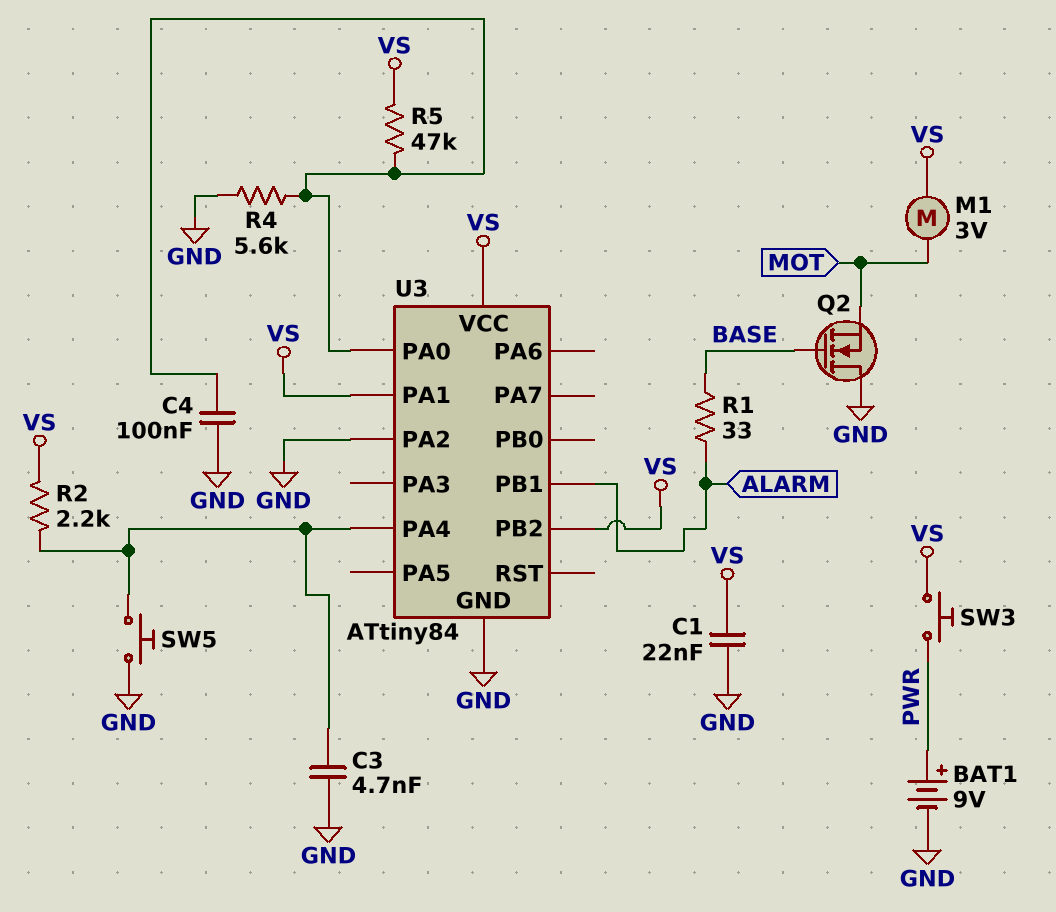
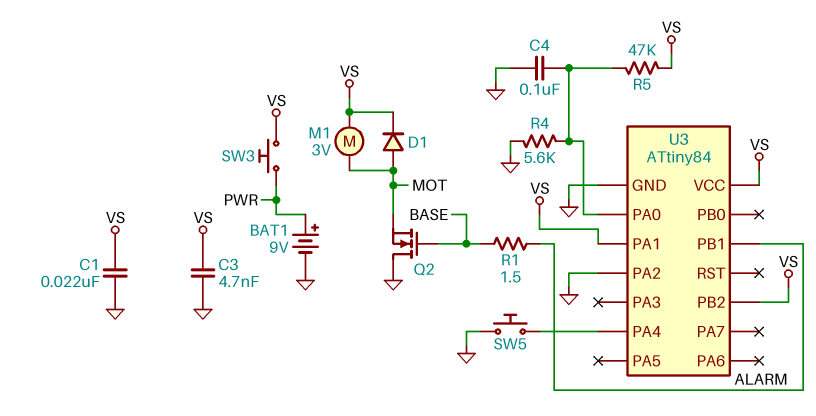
C3: 4.7nF (GND, U3/PA4) -> 4.7nF (GND, VS)
D1: none -> diode (A MOT, K VS)
R1: 33 (ALARM, BASE) -> 1.5 (ALARM, BASE)
R2: 2.2k (U3/PA4, VS) -> none

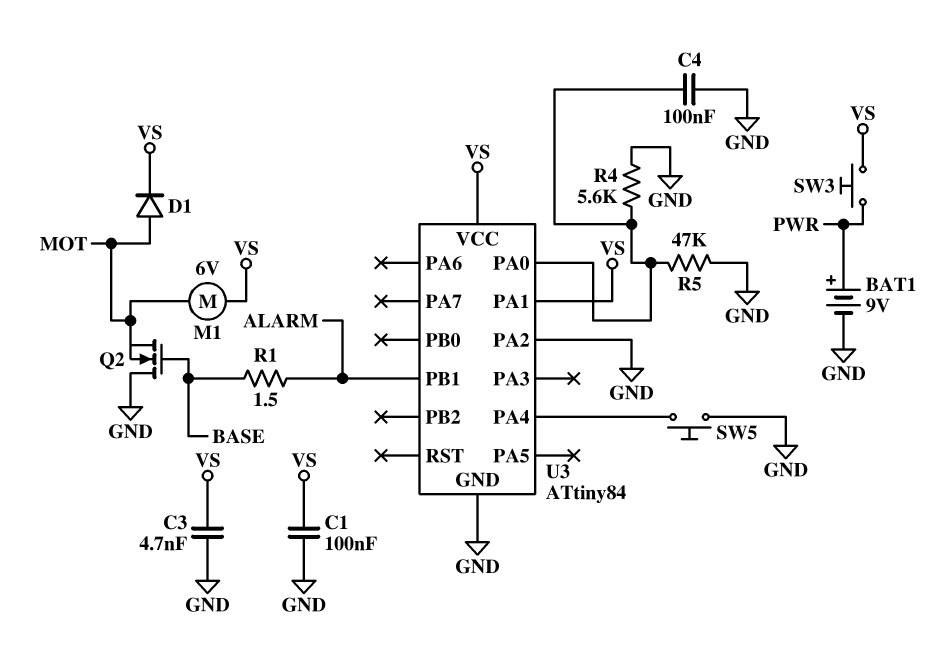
C1: 22nF (GND, VS) -> 100nF (GND, VS)
M1: motor 3V (MOT, VS) -> motor 6V (MOT, VS)
R5: 47k (U3/PA0, VS) -> 47k (GND, U3/PA0)
U3 pin PB2: VS -> none

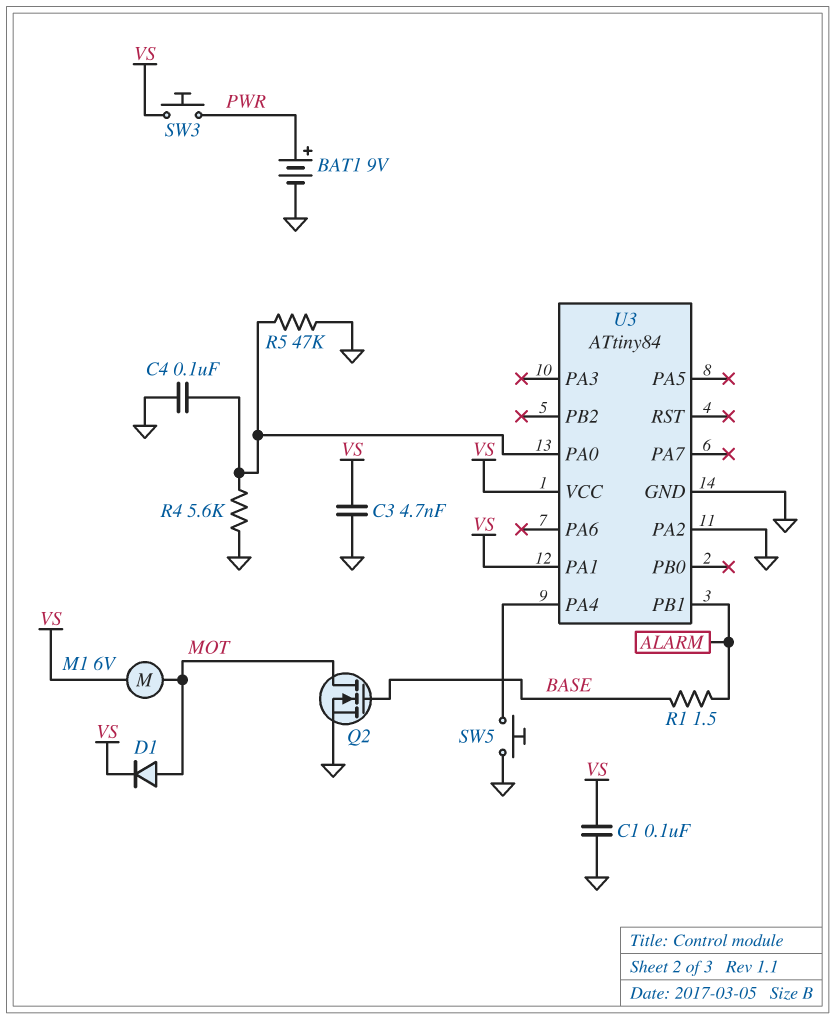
Q2: NMOS (G BASE, D GND, S MOT) -> NMOS (G BASE, D MOT, S GND)

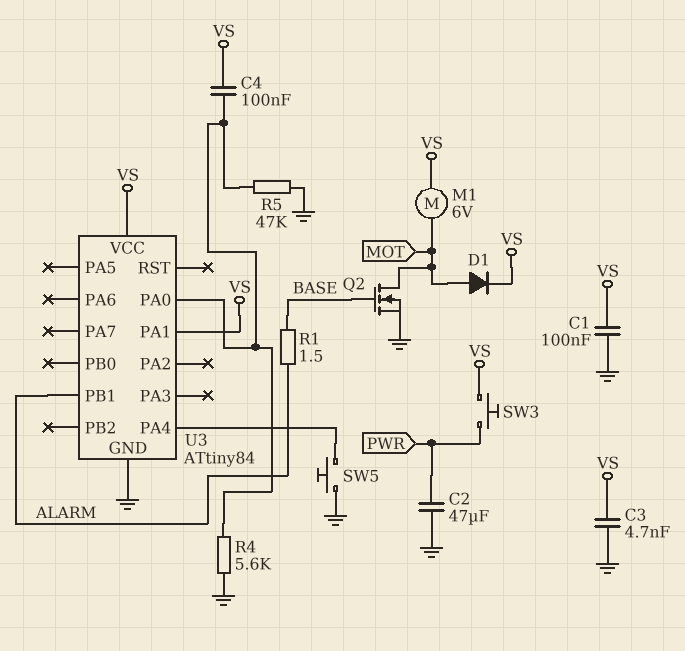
BAT1: 9V (plus PWR, minus GND) -> none
C2: none -> 47uF (GND, PWR)
C4: 100nF (GND, U3/PA0) -> 100nF (U3/PA0, VS)
U3 pin PA2: GND -> none

